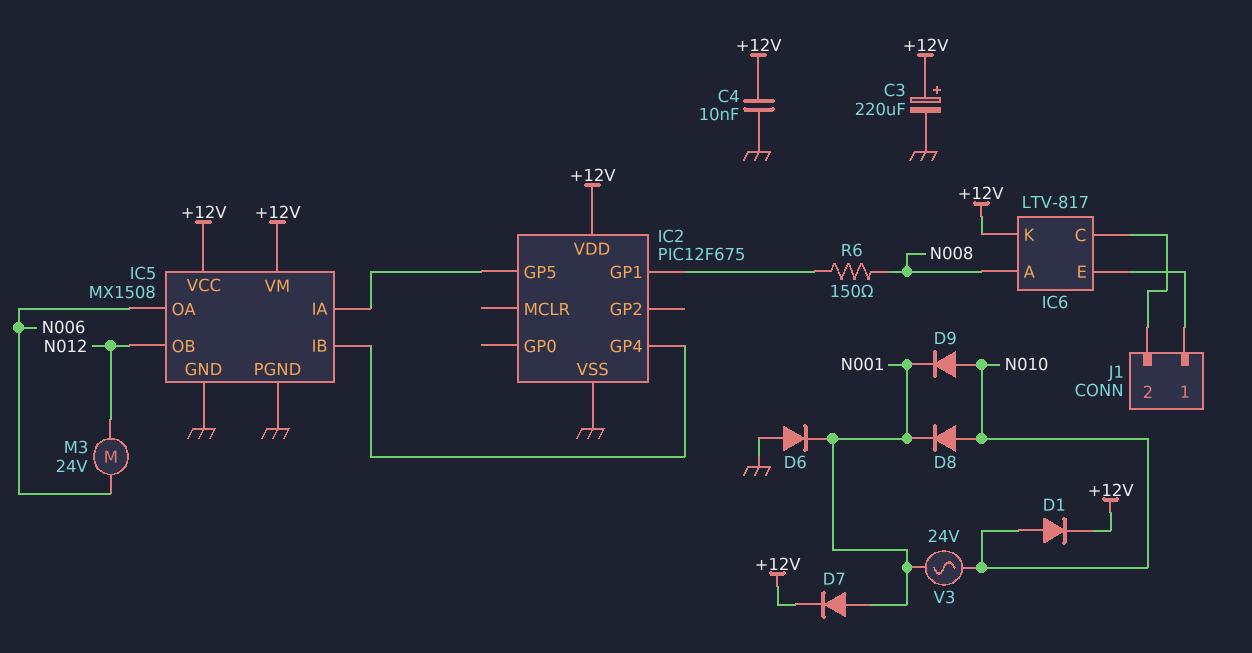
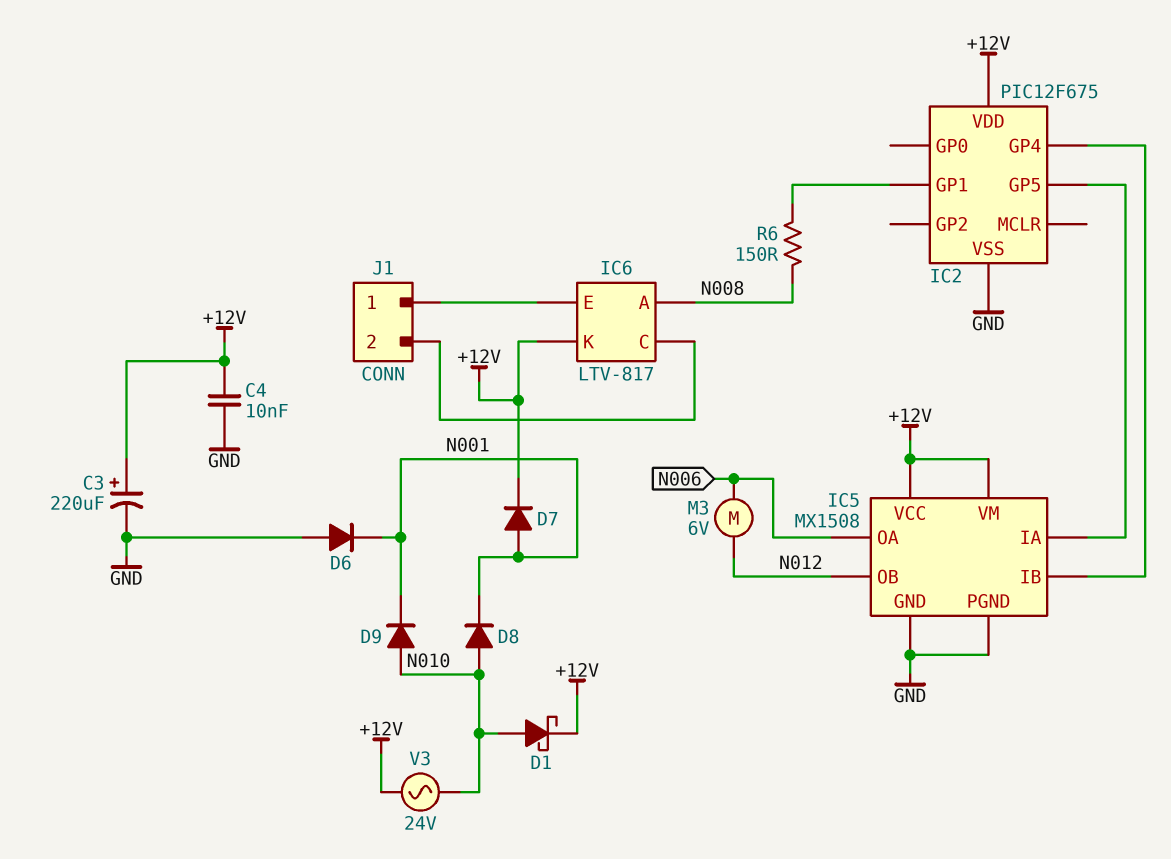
D1: diode (A N010, K +12V) -> schottky (A N010, K +12V)
M3: motor 24V (N006, N012) -> motor 6V (N006, N012)
V3: AC 24V (N001, N010) -> AC 24V (+12V, N010)

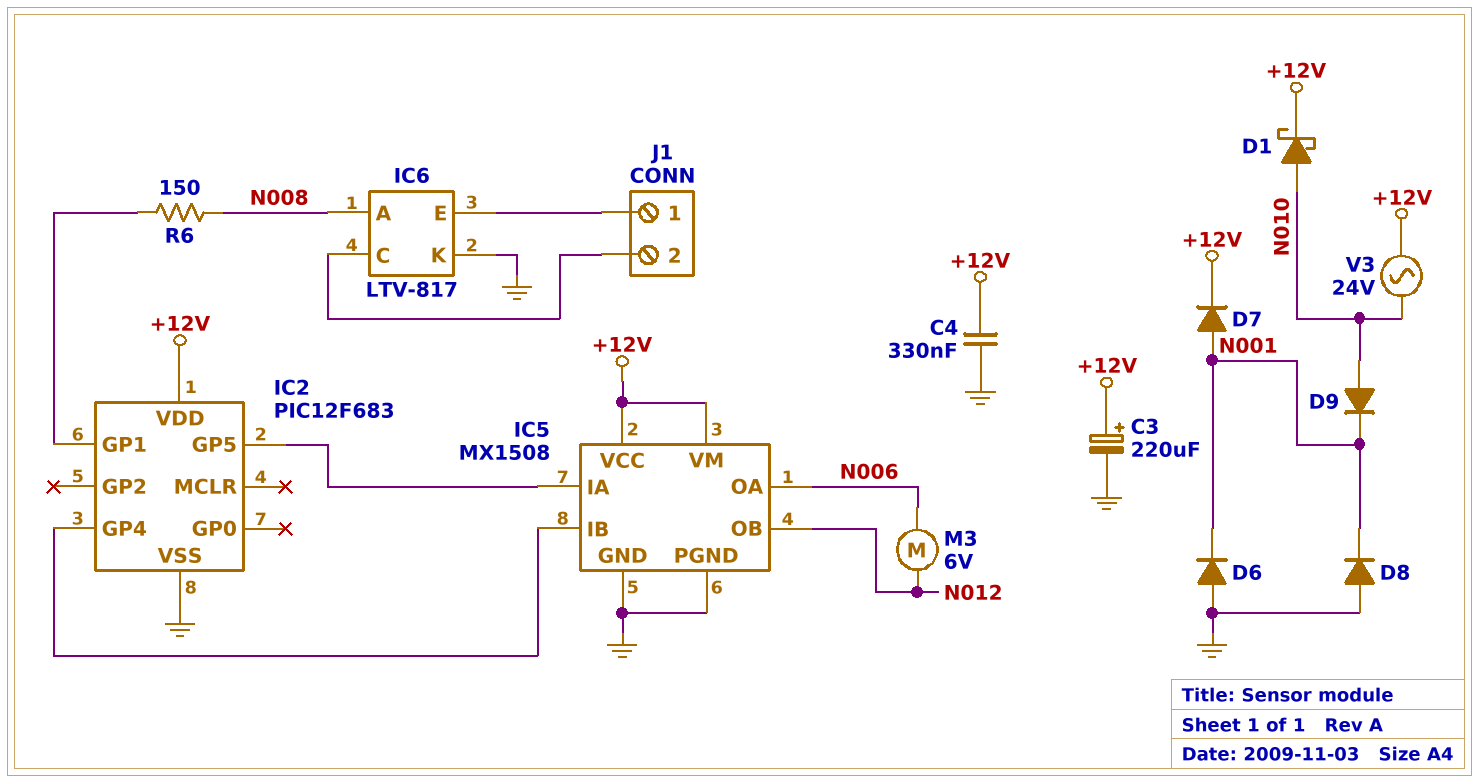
C4: 10nF (+12V, GND) -> 330nF (+12V, GND)
D8: diode (A N010, K N001) -> diode (A GND, K N001)
IC2: PIC12F675 -> PIC12F683
IC6 pin K: +12V -> GND

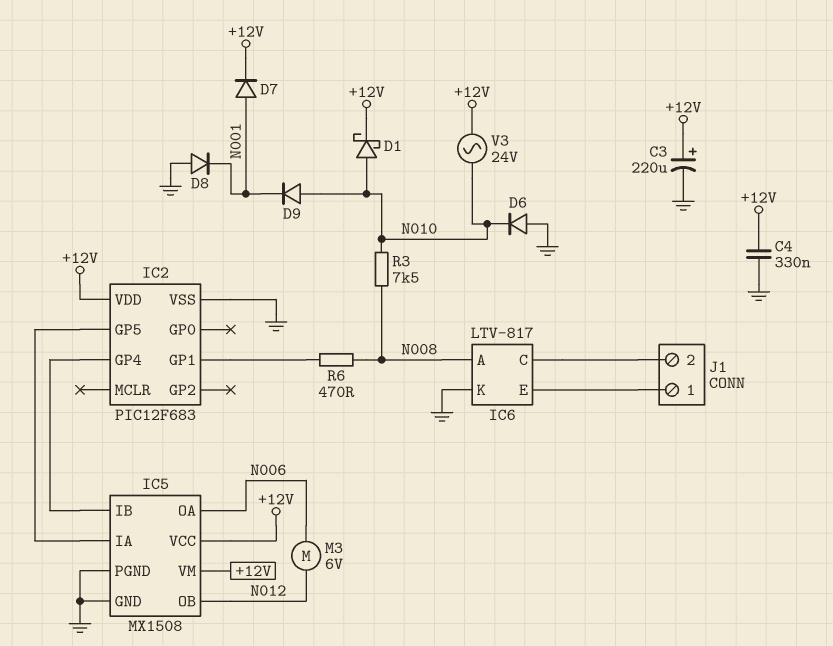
D6: diode (A GND, K N001) -> diode (A GND, K N010)
R3: none -> 7.5k (N008, N010)
R6: 150 (IC2/GP1, N008) -> 470 (IC2/GP1, N008)

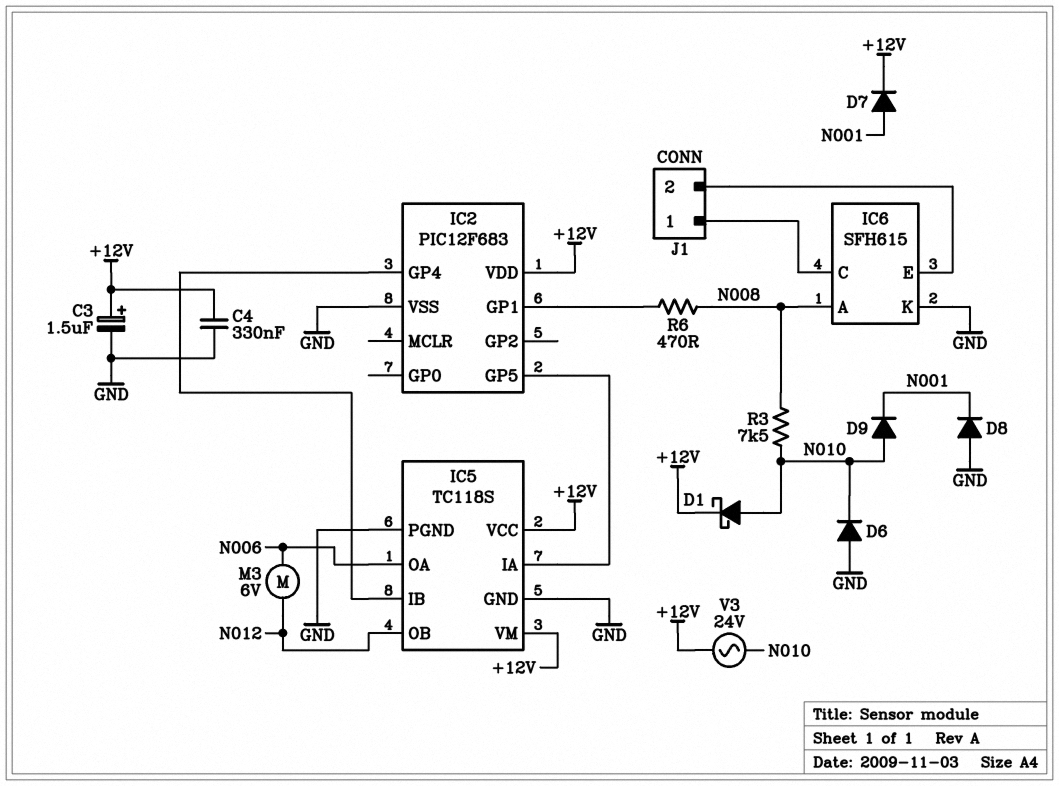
C3: 220uF (plus +12V, minus GND) -> 1.5uF (plus +12V, minus GND)
IC5: MX1508 -> TC118S
IC6: LTV-817 -> SFH615
J1 pin 1: IC6/E -> IC6/C
J1 pin 2: IC6/C -> IC6/E

